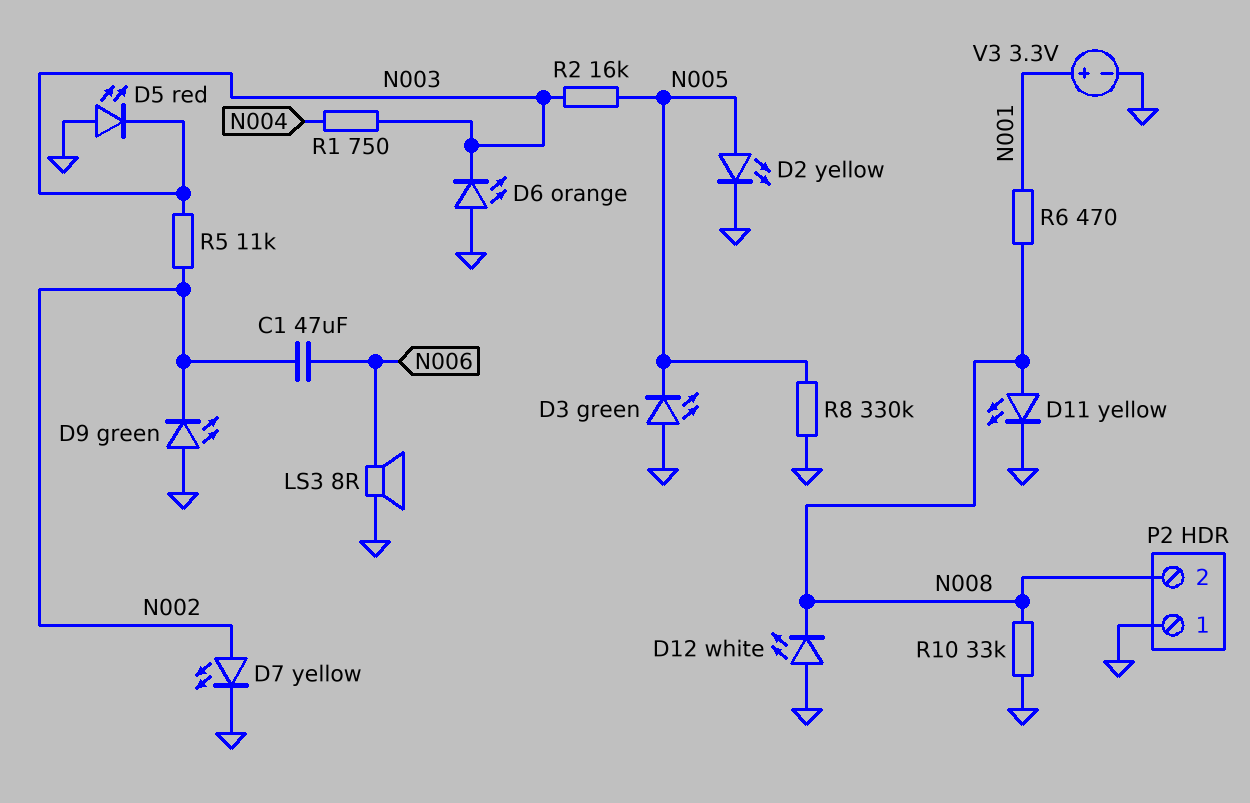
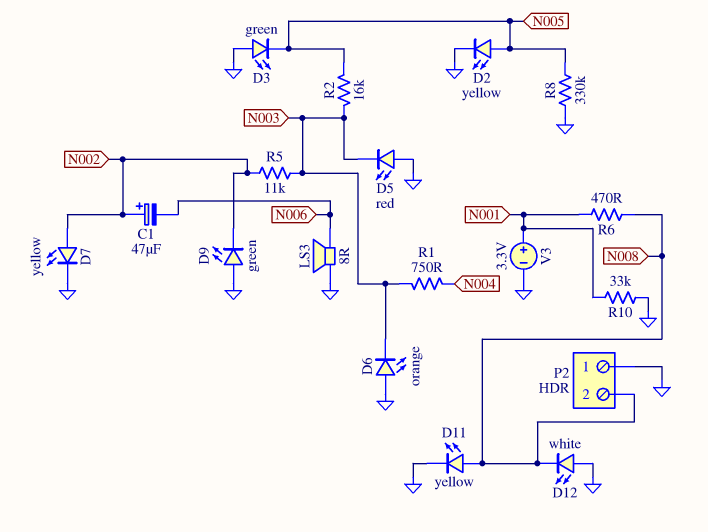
C1: 47uF (N002, N006) -> 47uF (plus N002, minus N006)
R10: 33k (GND, N008) -> 33k (GND, N001)

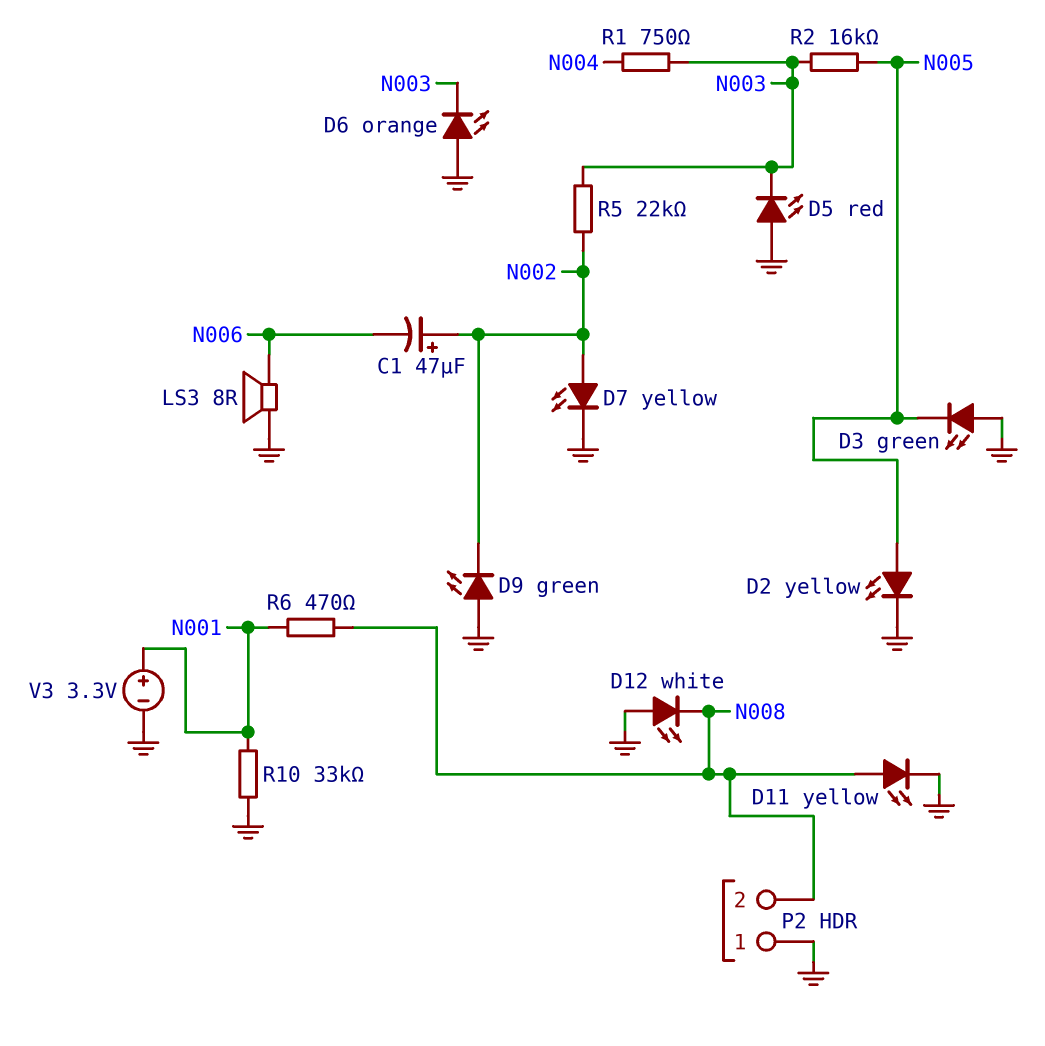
R5: 11k (N002, N003) -> 22k (N002, N003)
R8: 330k (GND, N005) -> none

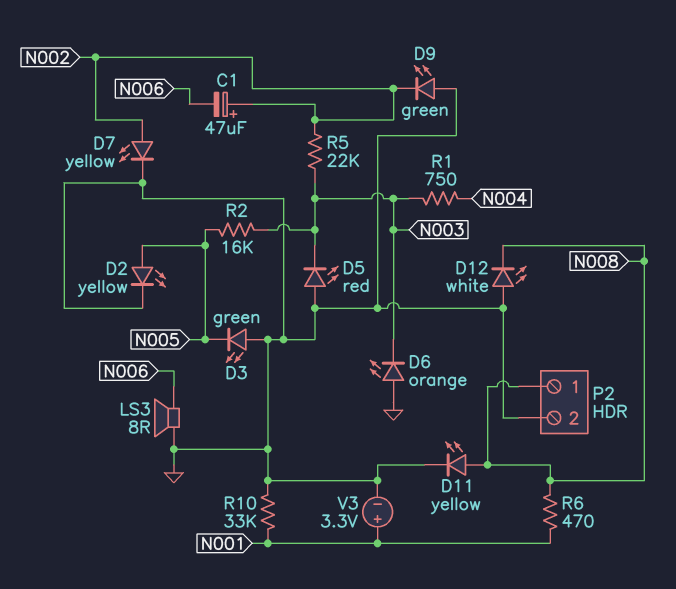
P2 pin 1: GND -> N008
P2 pin 2: N008 -> GND

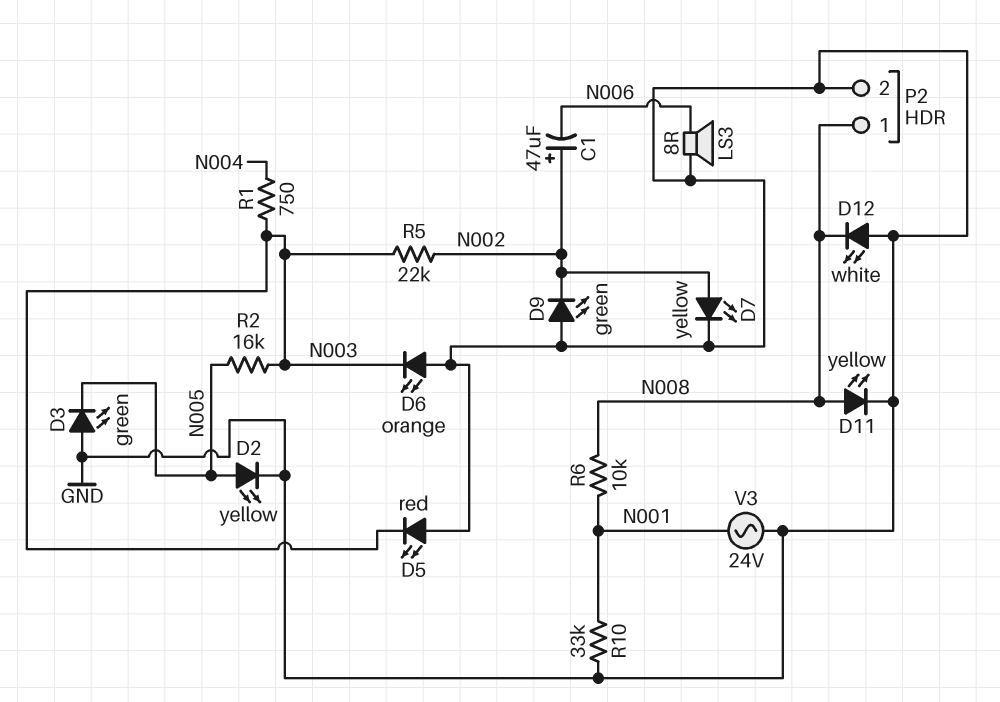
R6: 470 (N001, N008) -> 10k (N001, N008)
V3: 3.3V (plus N001, minus GND) -> AC 24V (GND, N001)

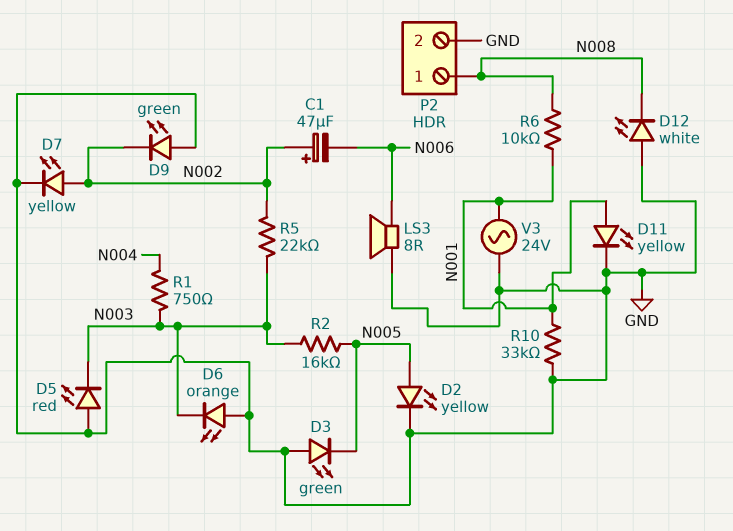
D11: LED yellow (A N008, K GND) -> LED yellow (A N001, K GND)

